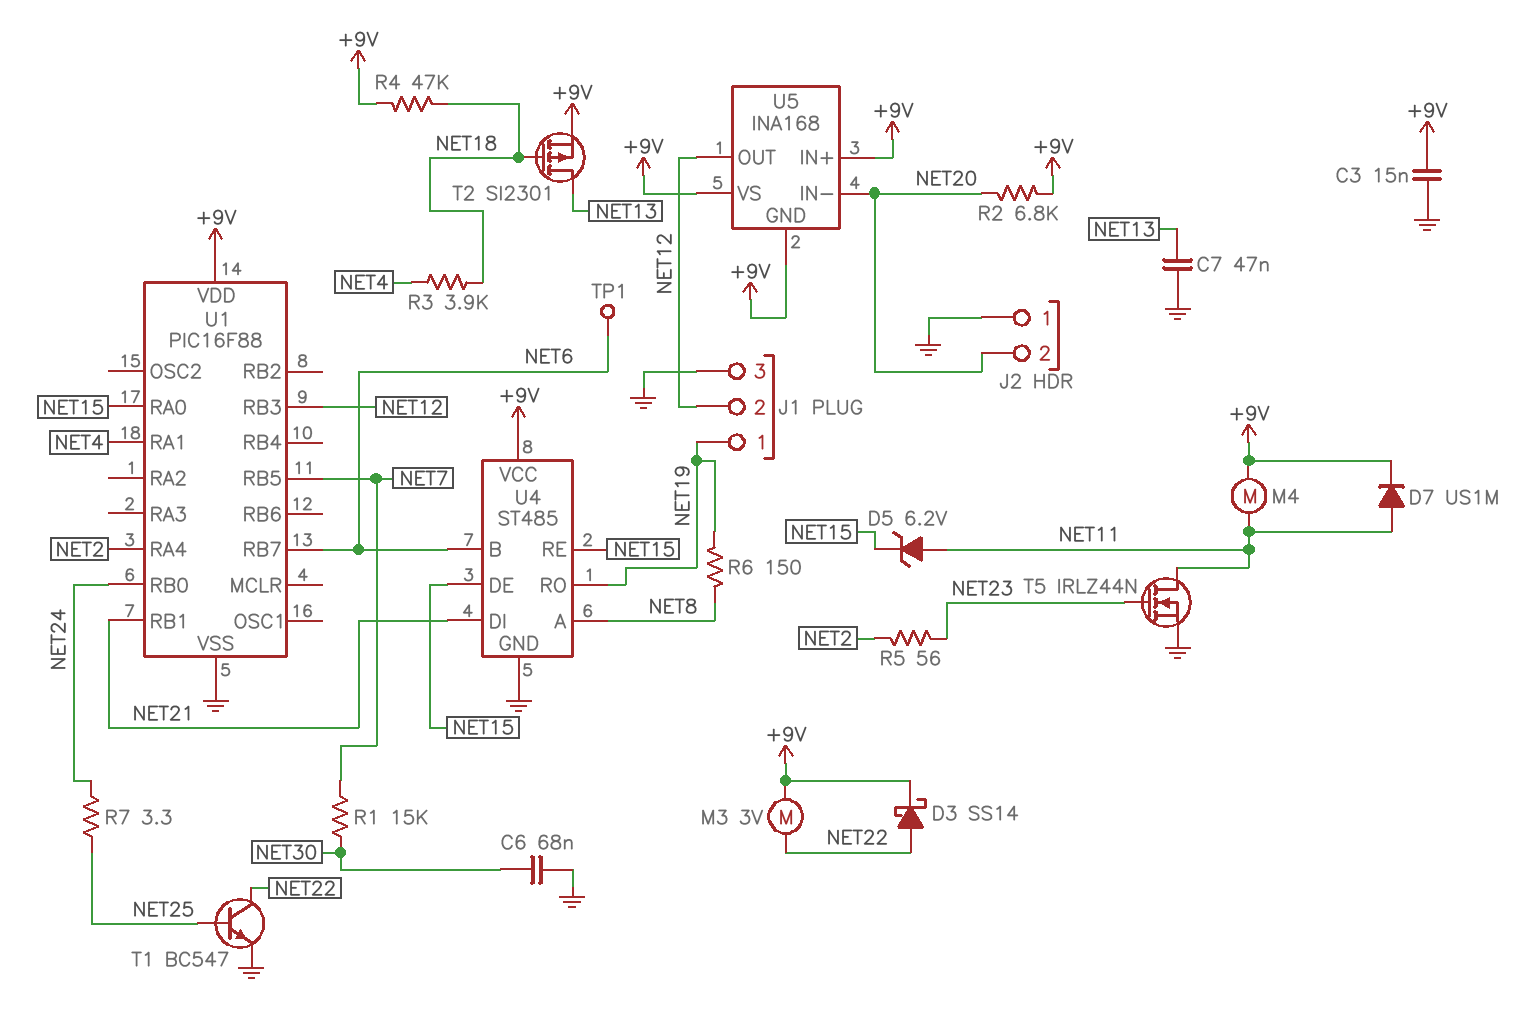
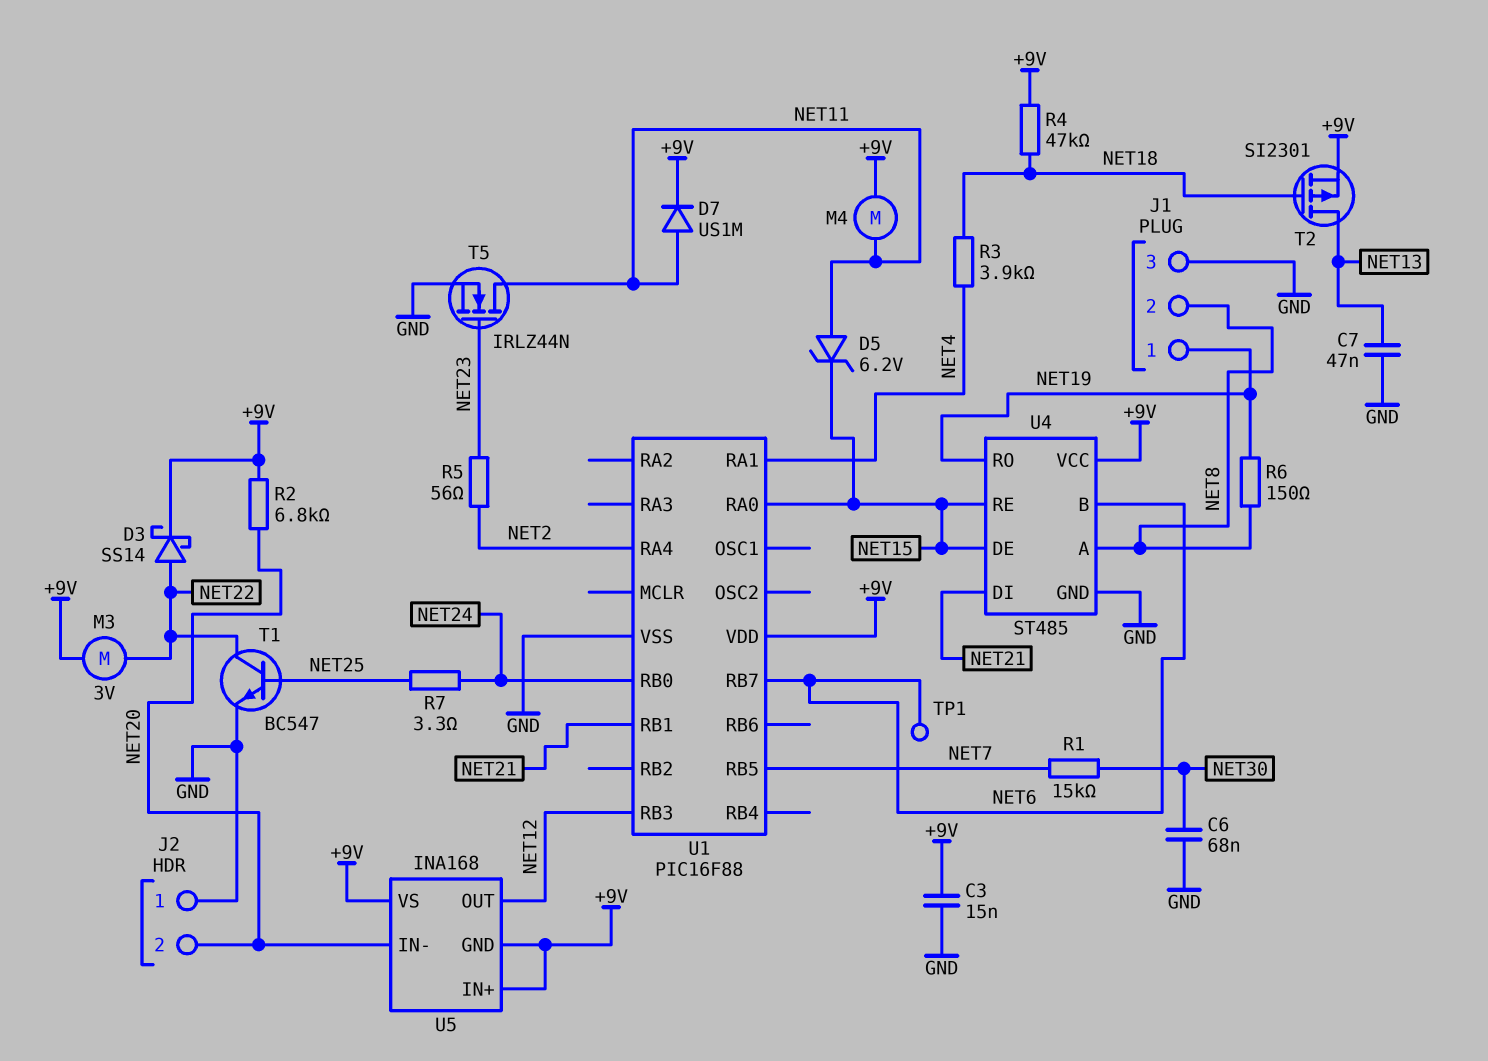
J1 pin 2: NET12 -> NET8

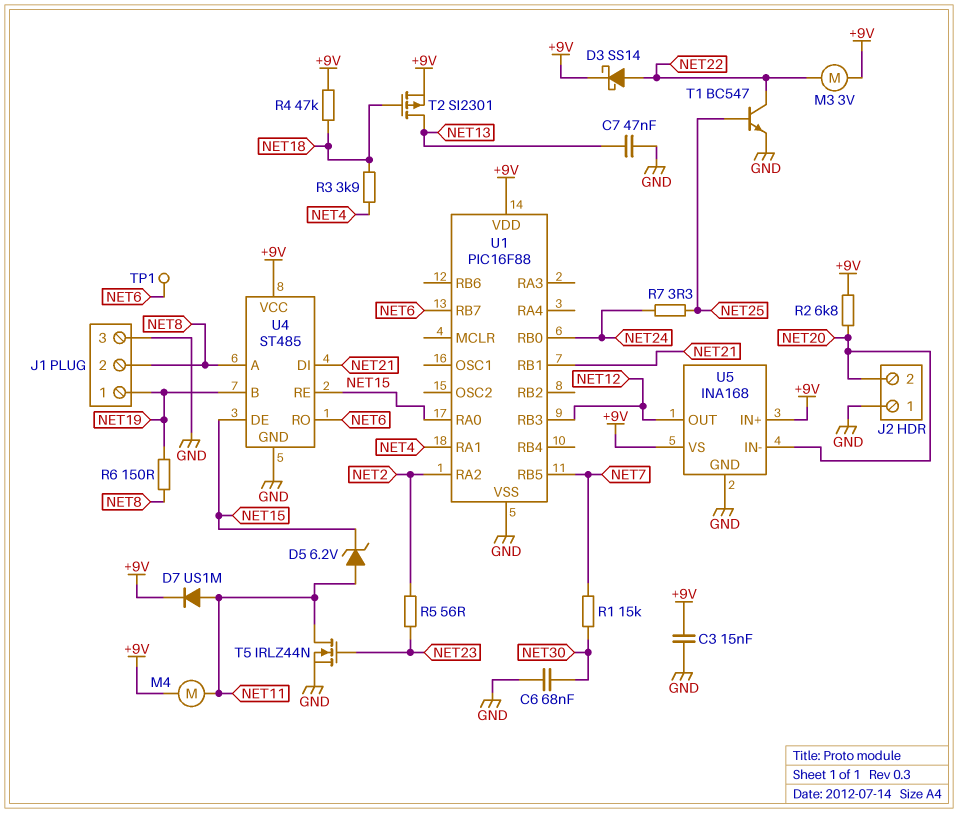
U1 pin RA2: none -> NET2
U1 pin RA4: NET2 -> none
U4 pin B: NET6 -> NET19
U4 pin RO: NET19 -> NET6
U5 pin GND: +9V -> GND

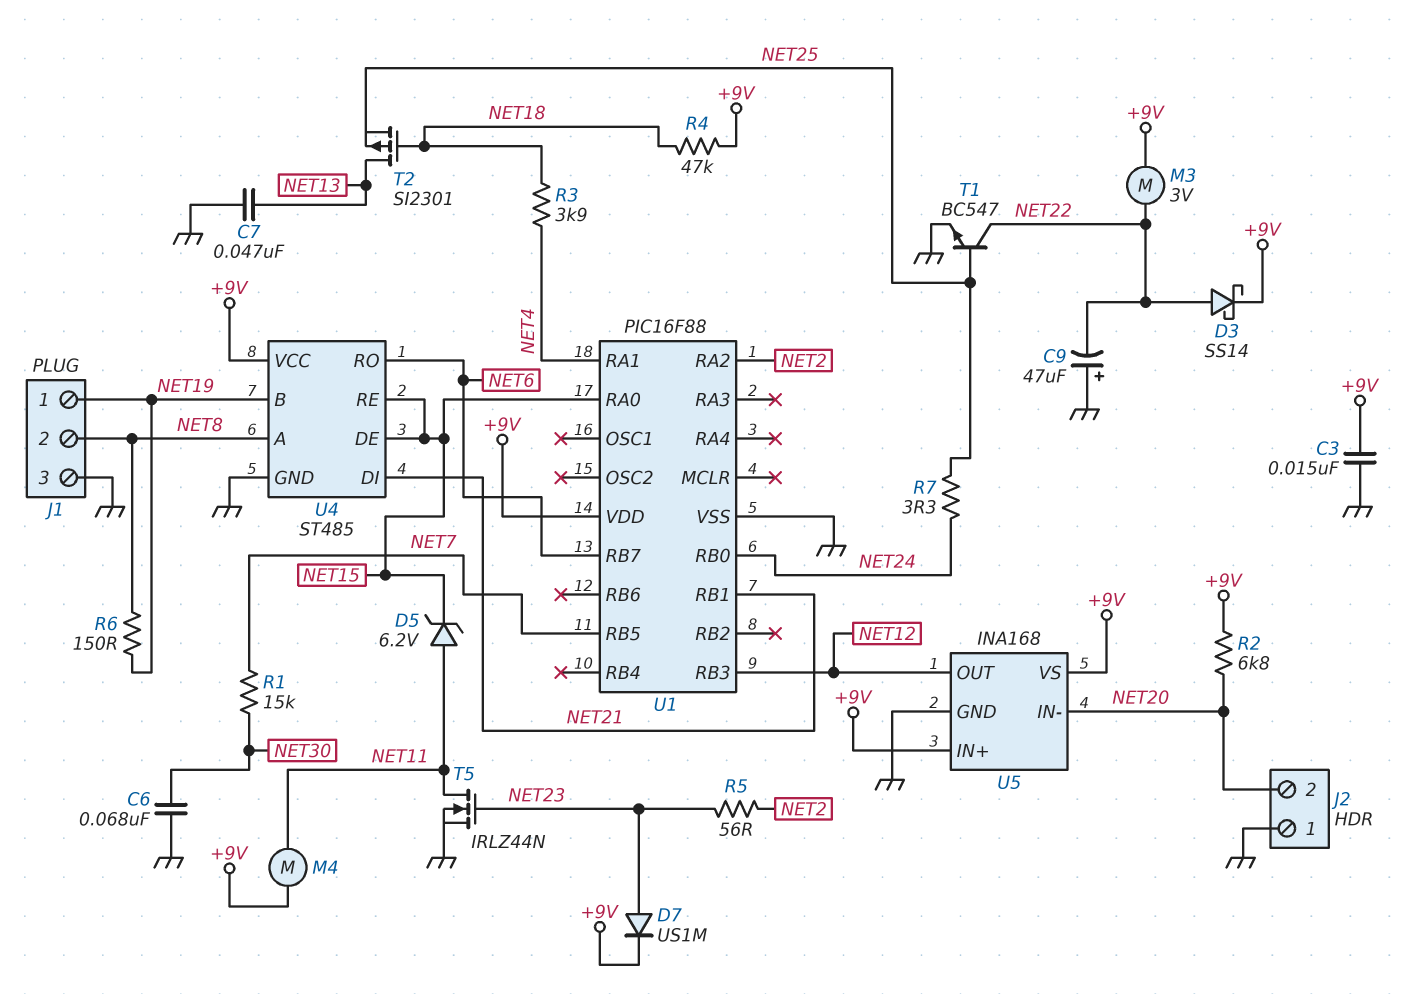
C9: none -> 47uF (plus GND, minus NET22)
D7: diode US1M (A NET11, K +9V) -> diode US1M (A NET23, K +9V)
T2: PMOS SI2301 (G NET18, D NET13, S +9V) -> PMOS SI2301 (G NET18, D NET13, S NET25)
TP1: test point (NET6) -> none

